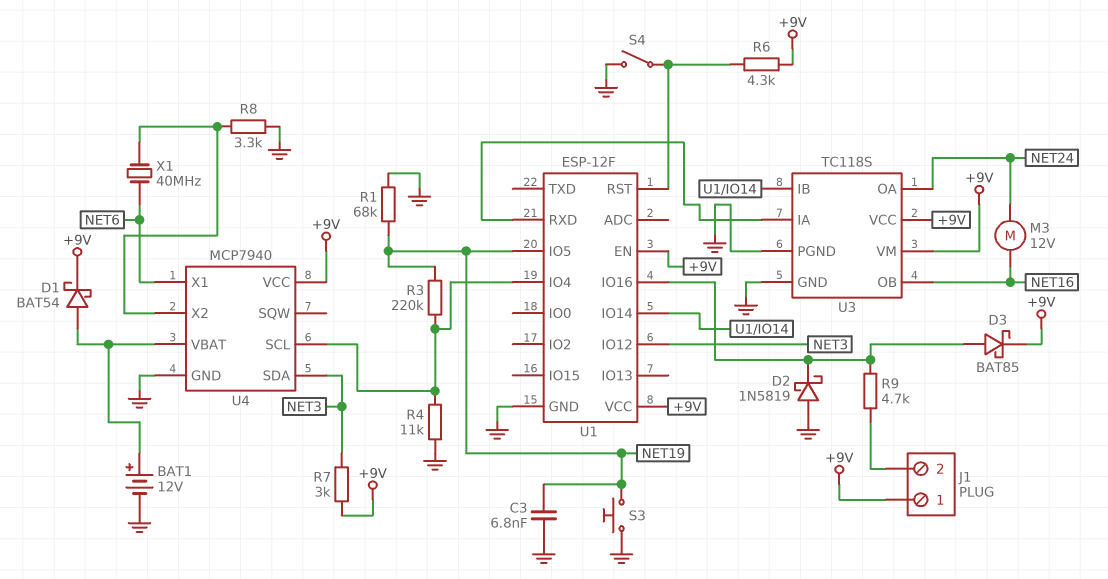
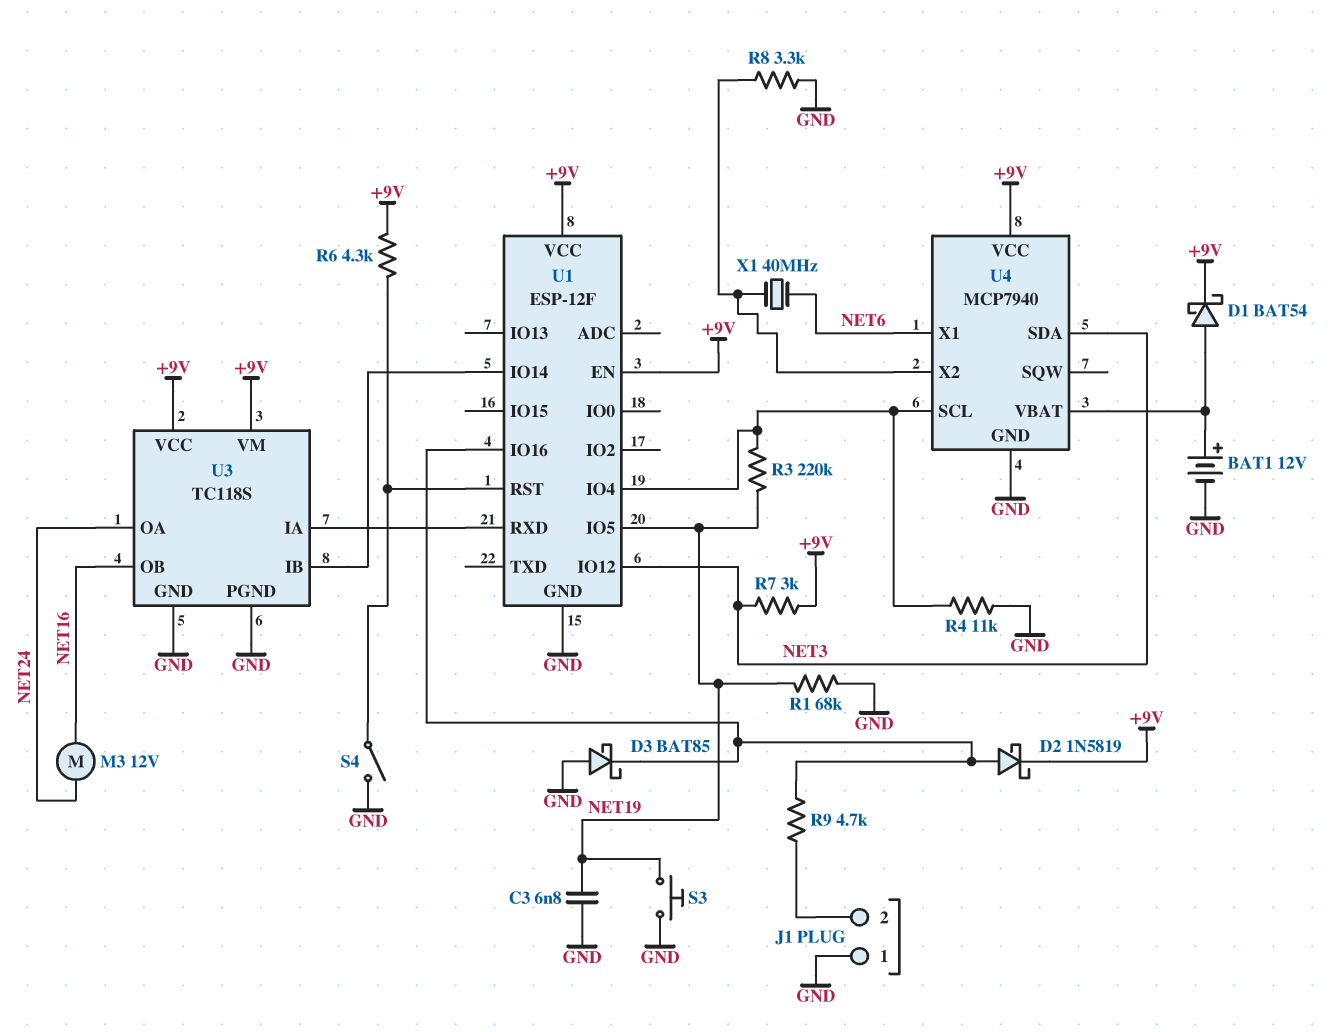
D2: schottky 1N5819 (A GND, K U1/IO16) -> schottky 1N5819 (A U1/IO16, K +9V)
D3: schottky BAT85 (A U1/IO16, K +9V) -> schottky BAT85 (A GND, K U1/IO16)
J1 pin 1: +9V -> GND

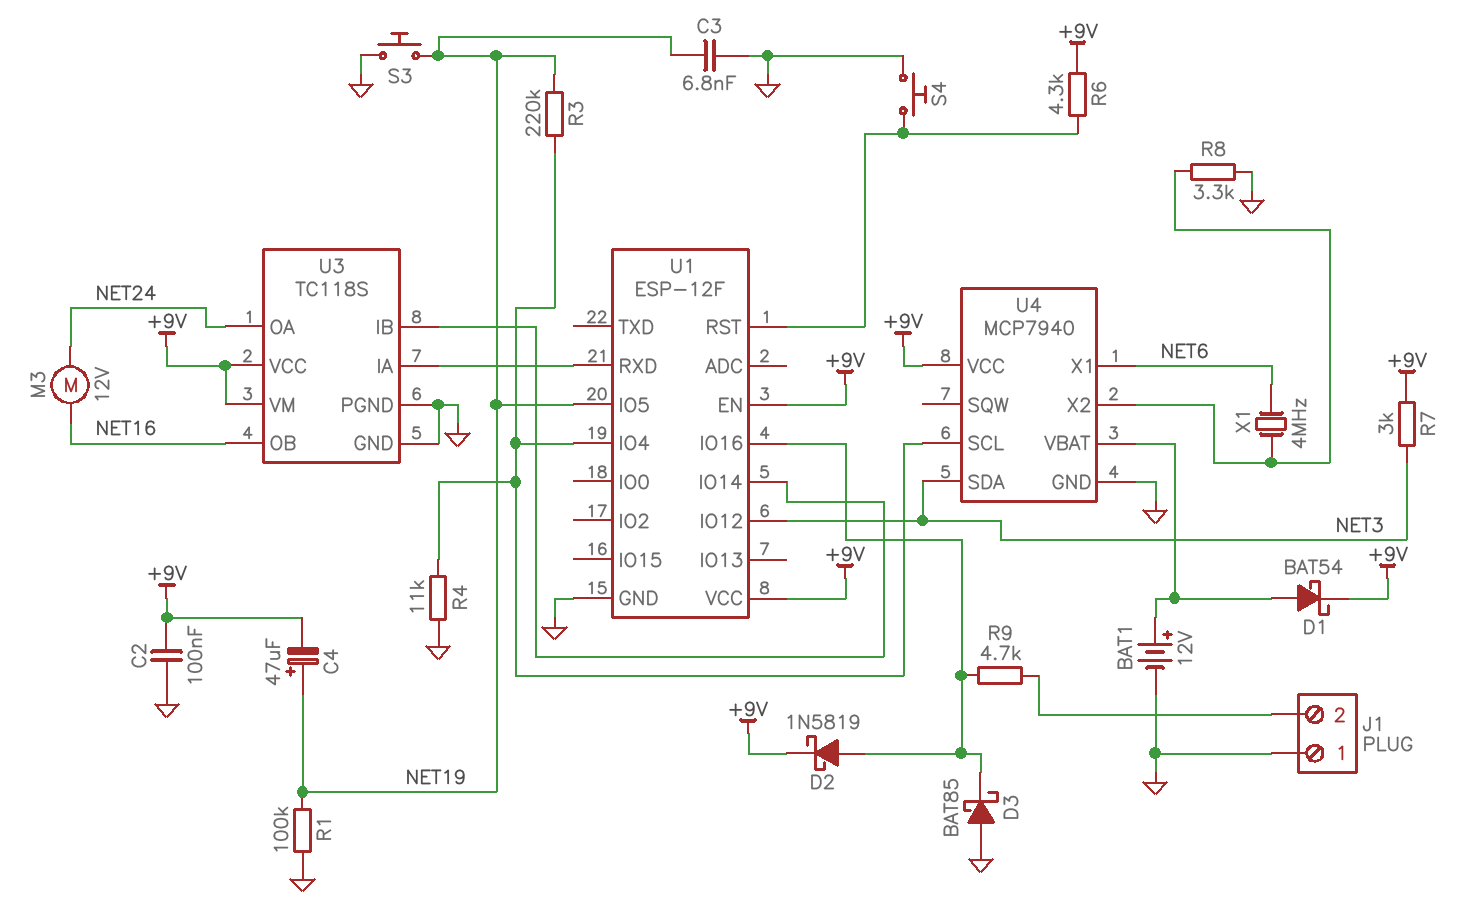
C2: none -> 100nF (+9V, GND)
C4: none -> 47uF (plus NET19, minus +9V)
R1: 68k (GND, NET19) -> 100k (GND, NET19)
S4: switch (GND, U1/RST) -> button (GND, U1/RST)
X1: 40MHz (NET6, U4/X2) -> 4MHz (NET6, U4/X2)

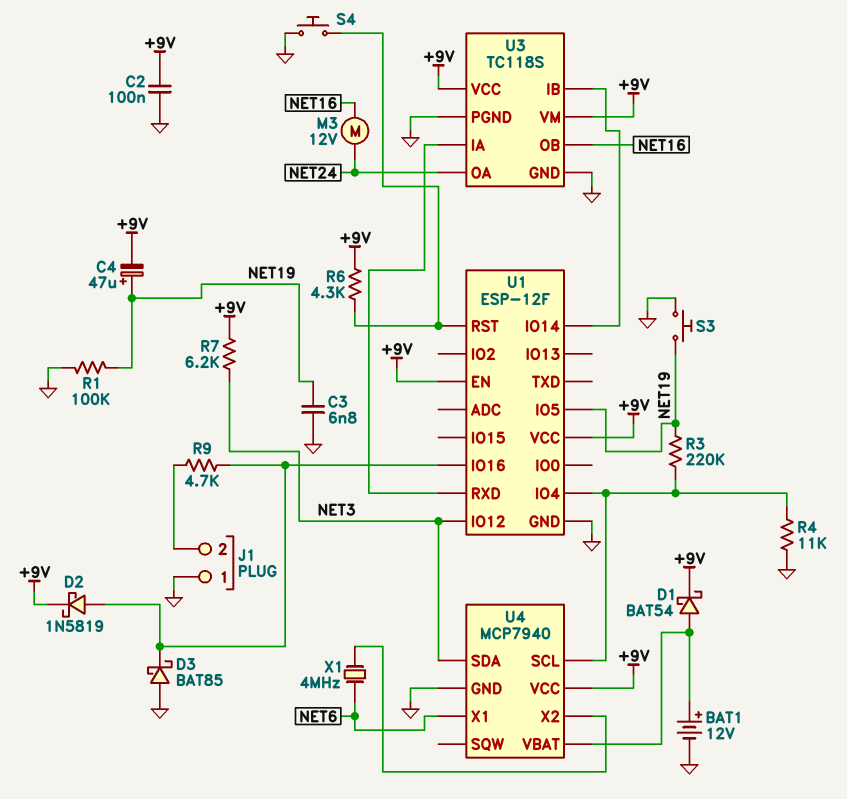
R7: 3k (+9V, NET3) -> 6.2k (+9V, NET3)
R8: 3.3k (GND, U4/X2) -> none

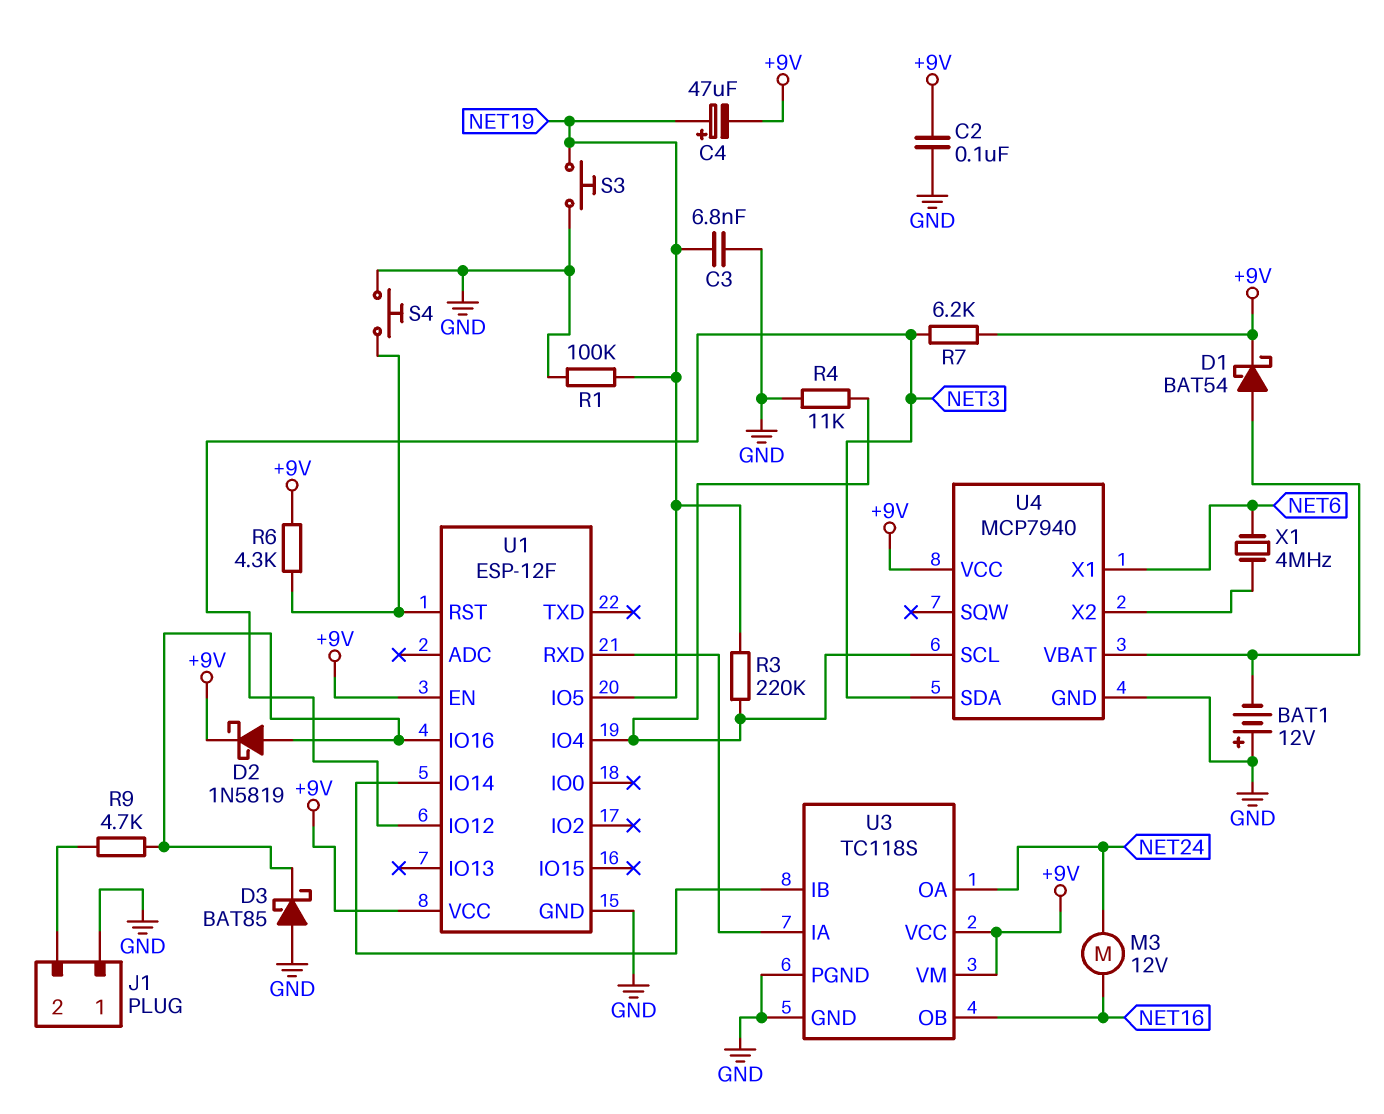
BAT1: 12V (plus U4/VBAT, minus GND) -> 12V (plus GND, minus U4/VBAT)

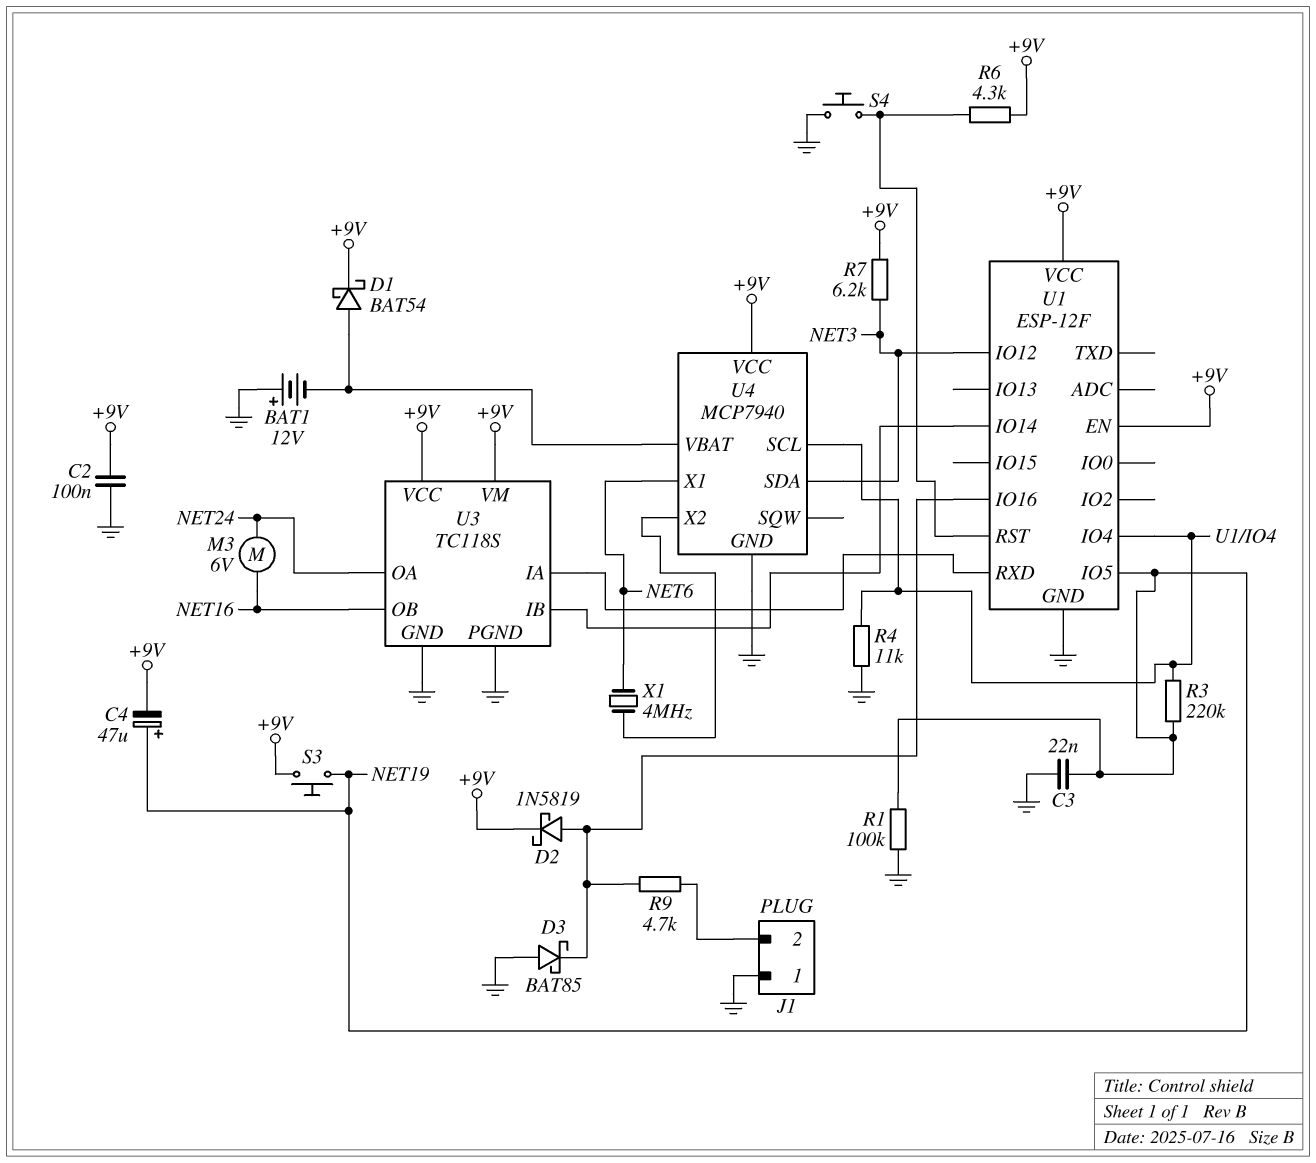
C3: 6.8nF (GND, NET19) -> 22nF (GND, NET19)
M3: motor 12V (NET16, NET24) -> motor 6V (NET16, NET24)
S3: button (GND, NET19) -> button (+9V, NET19)

